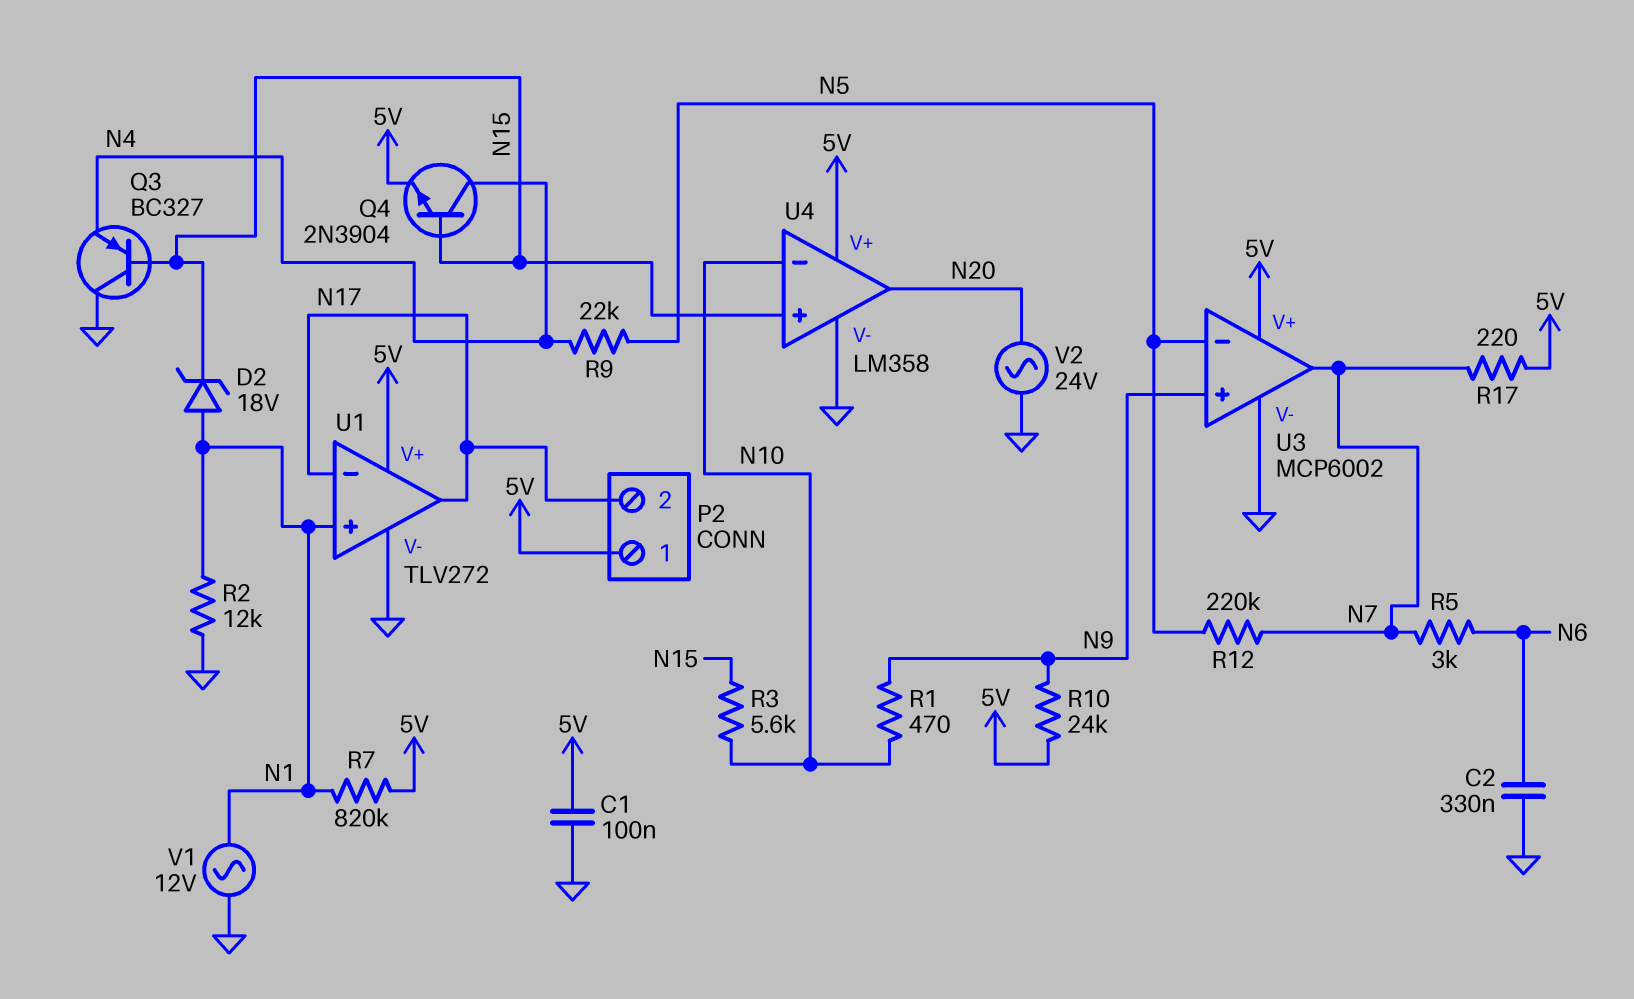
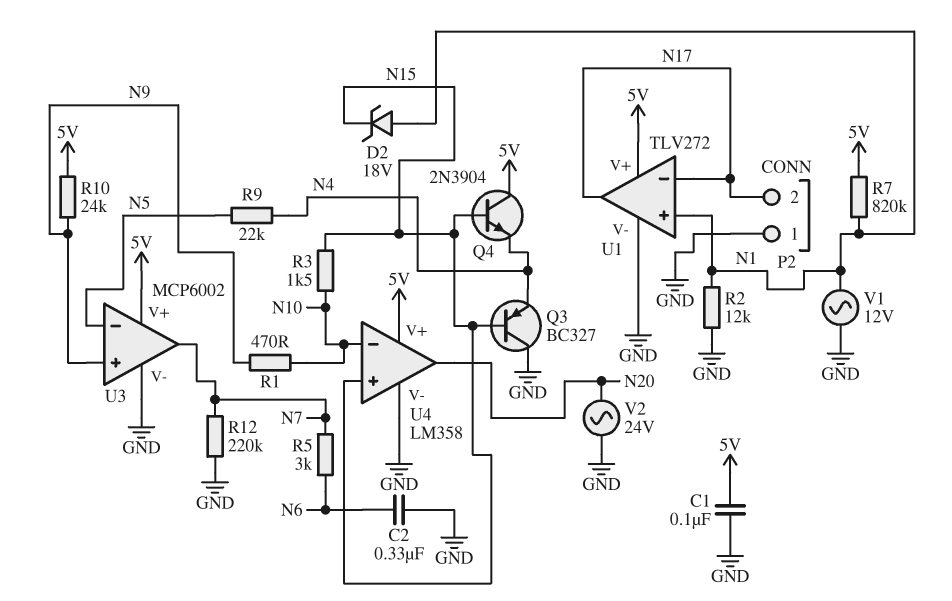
P2 pin 1: 5V -> GND
Q4: NPN 2N3904 (B N15, C N4, E 5V) -> NPN 2N3904 (B N15, C 5V, E N4)
R3: 5.6k (N10, N15) -> 1.5k (N10, N15)
R12: 220k (N5, N7) -> 220k (GND, N7)
R17: 220 (5V, N7) -> none

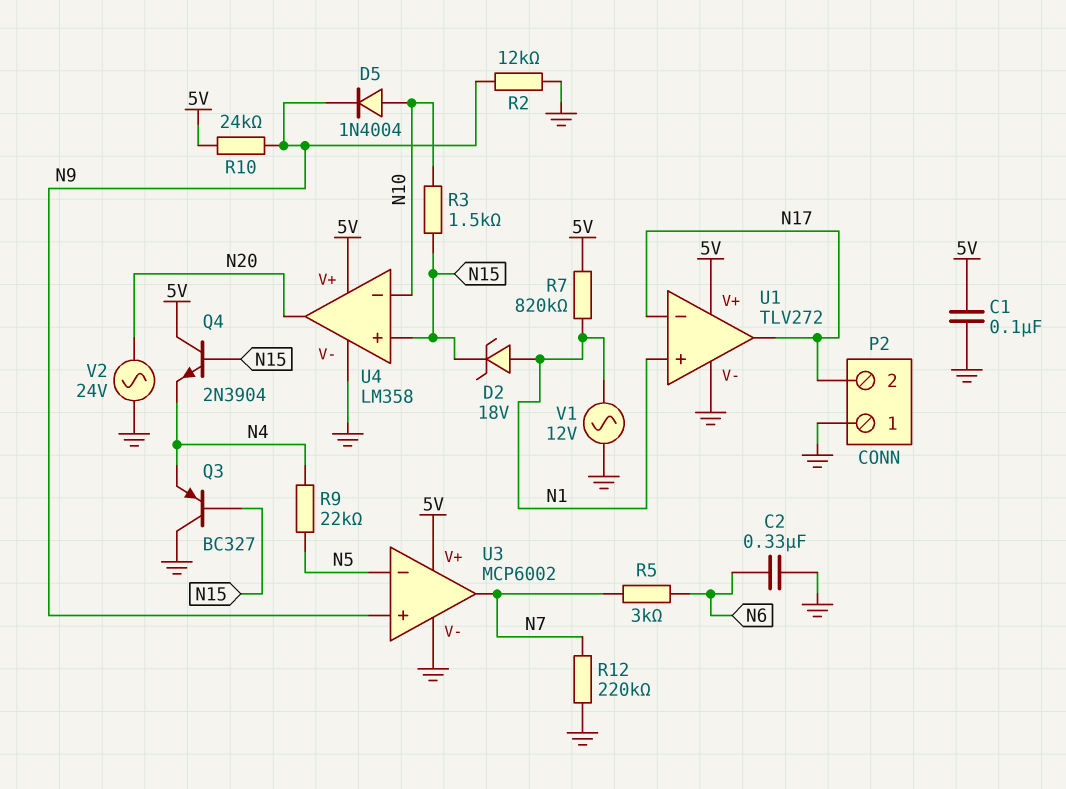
D5: none -> diode 1N4004 (A N10, K N9)
R1: 470 (N9, N10) -> none
R2: 12k (GND, N1) -> 12k (GND, N9)

